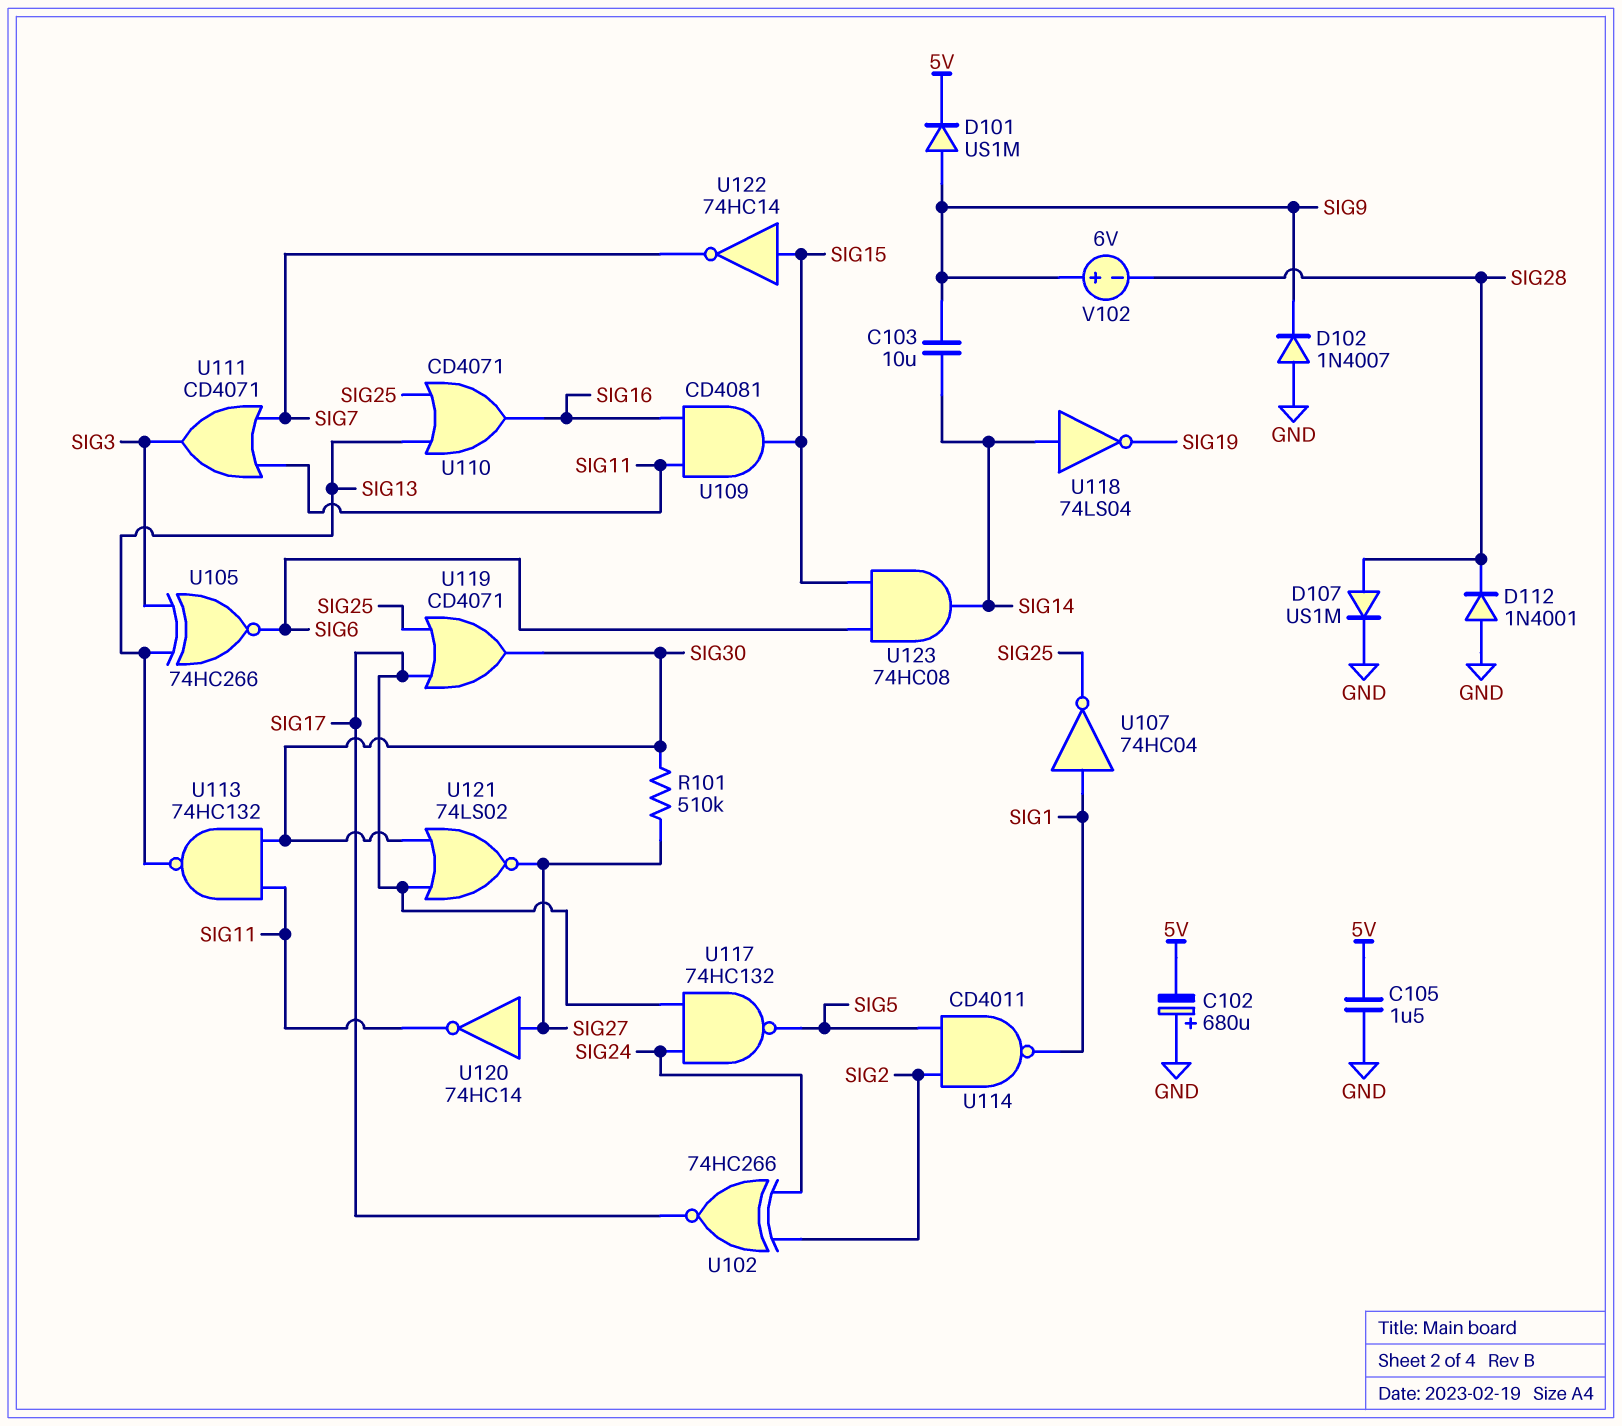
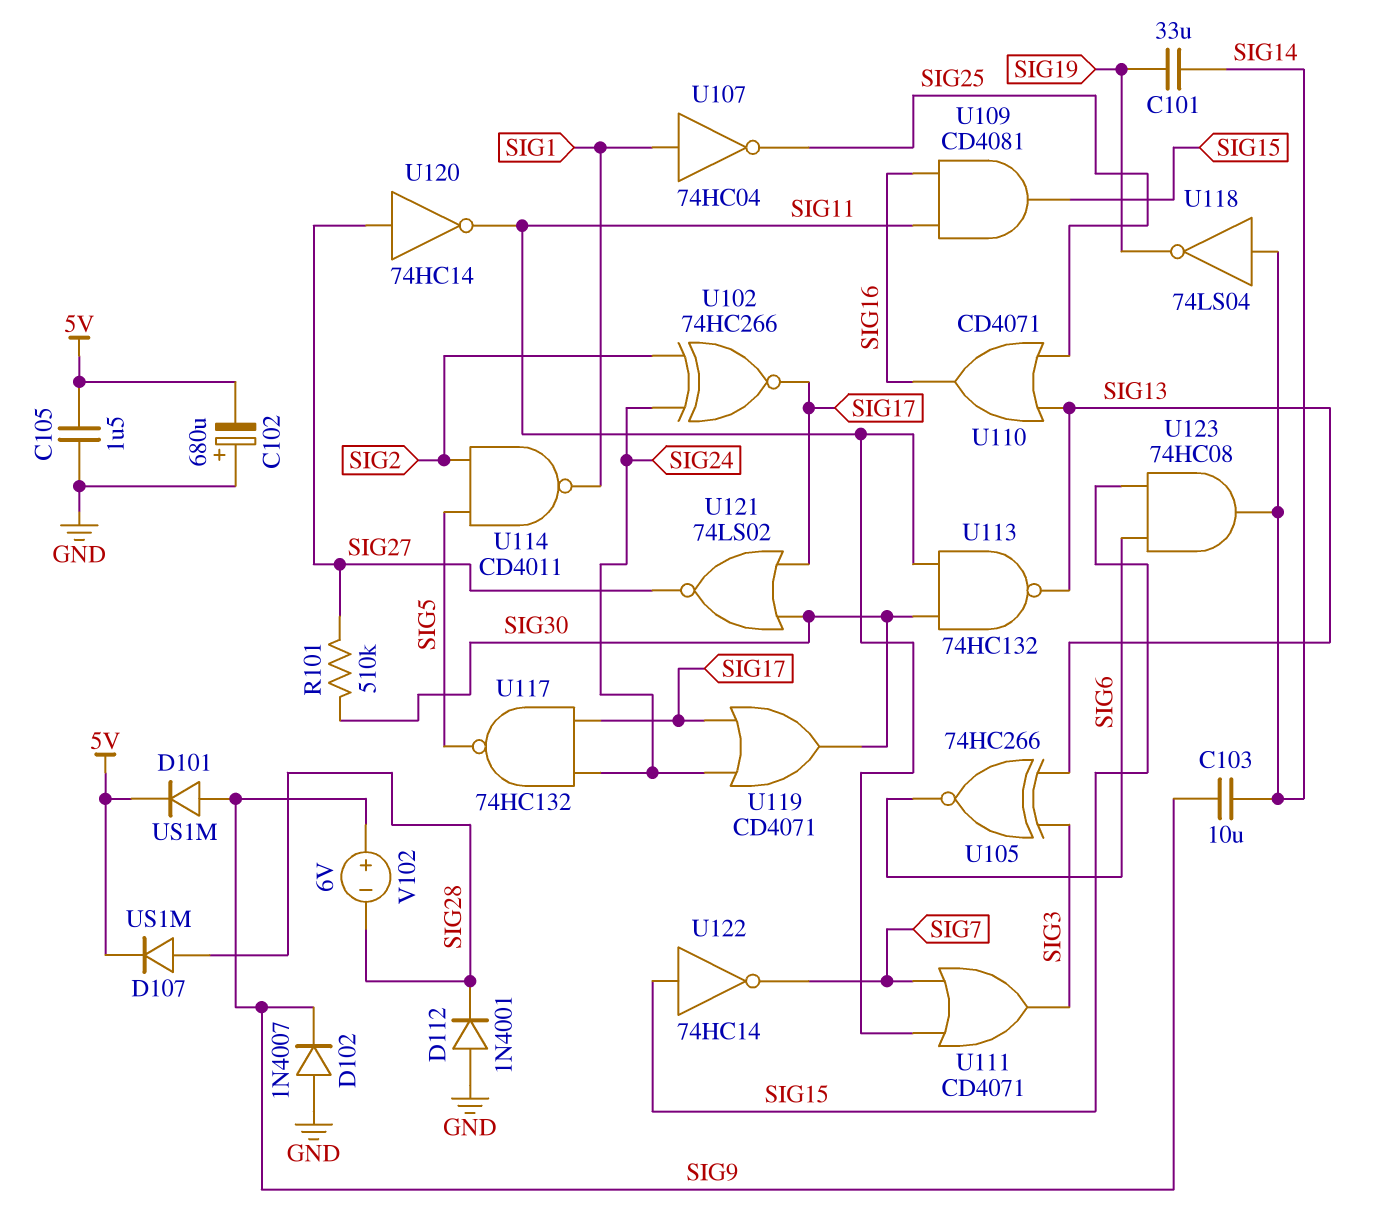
C101: none -> 33uF (SIG14, SIG19)
D107: diode US1M (A SIG28, K GND) -> diode US1M (A SIG28, K 5V)
U119: OR CD4071 (in SIG17, in SIG25, out SIG30) -> OR CD4071 (in SIG17, in SIG24, out SIG30)

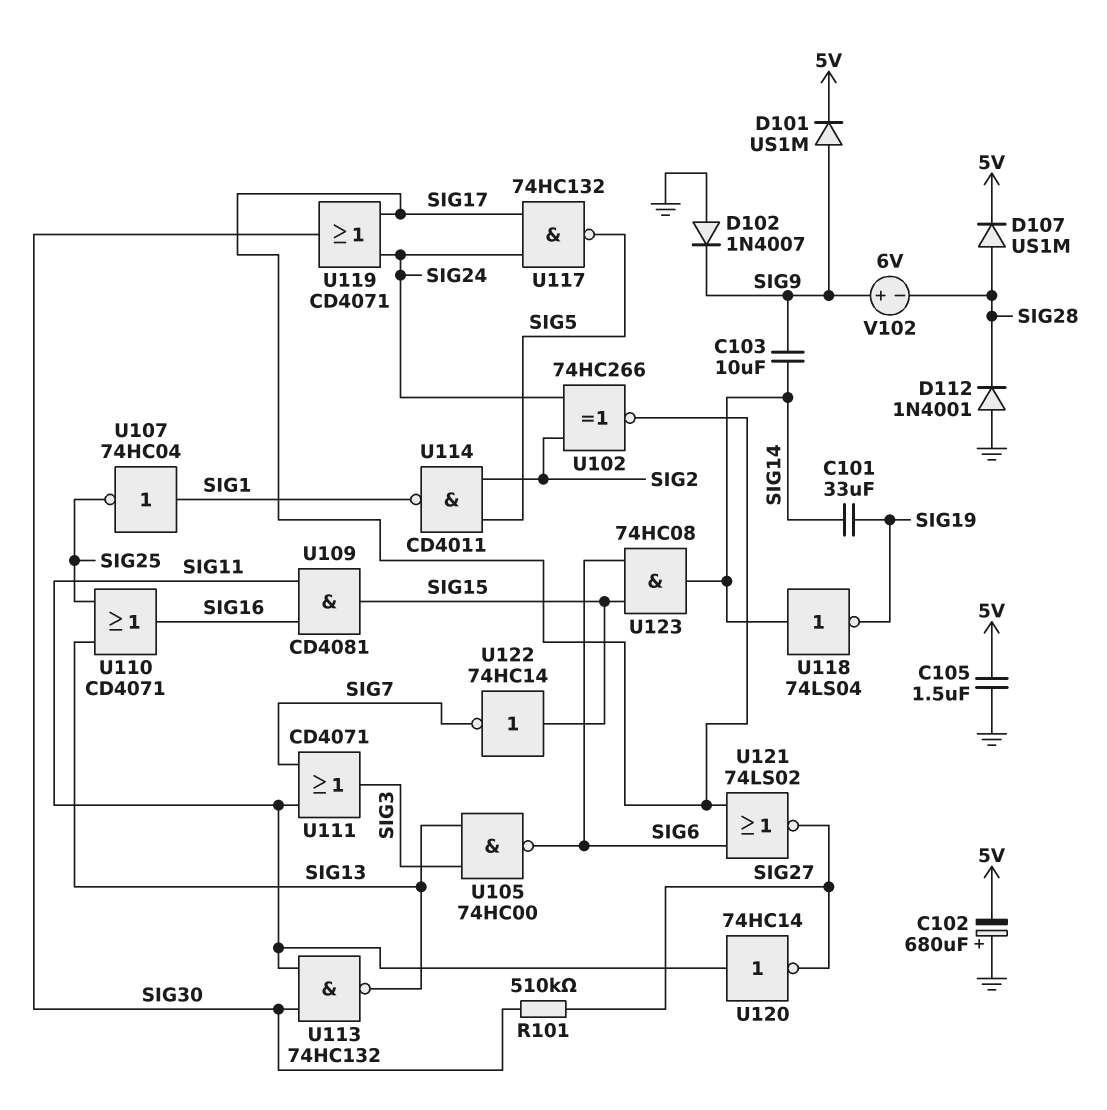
U105: XNOR 74HC266 (in SIG3, in SIG13, out SIG6) -> NAND 74HC00 (in SIG3, in SIG13, out SIG6)
U120: NOT 74HC14 (in SIG27, out SIG11) -> NOT 74HC14 (in SIG11, out SIG27)
U121: NOR 74LS02 (in SIG17, in SIG30, out SIG27) -> NOR 74LS02 (in SIG6, in SIG17, out SIG27)

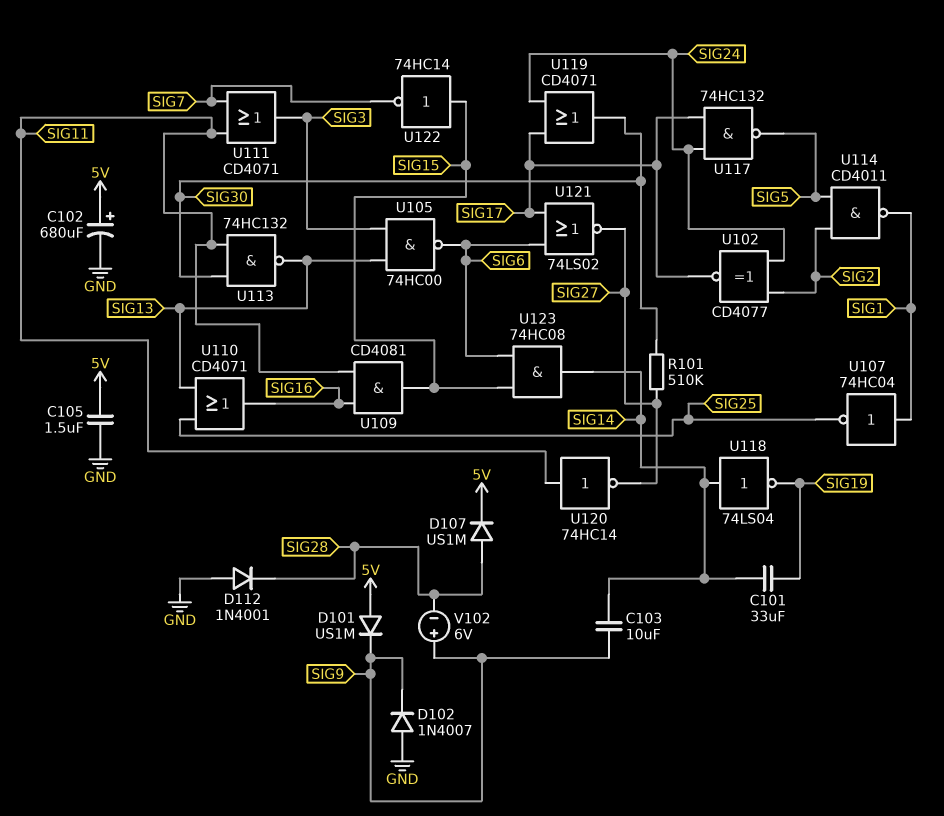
C102: 680uF (plus GND, minus 5V) -> 680uF (plus 5V, minus GND)
D101: diode US1M (A SIG9, K 5V) -> diode US1M (A 5V, K SIG9)
U102: XNOR 74HC266 (in SIG2, in SIG24, out SIG17) -> XNOR CD4077 (in SIG2, in SIG24, out SIG17)

